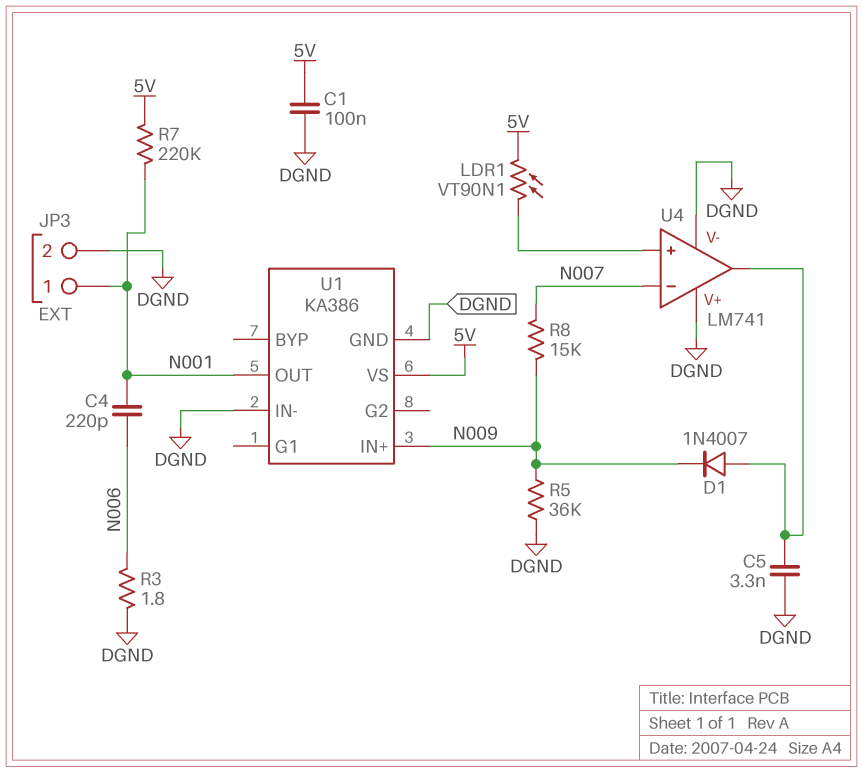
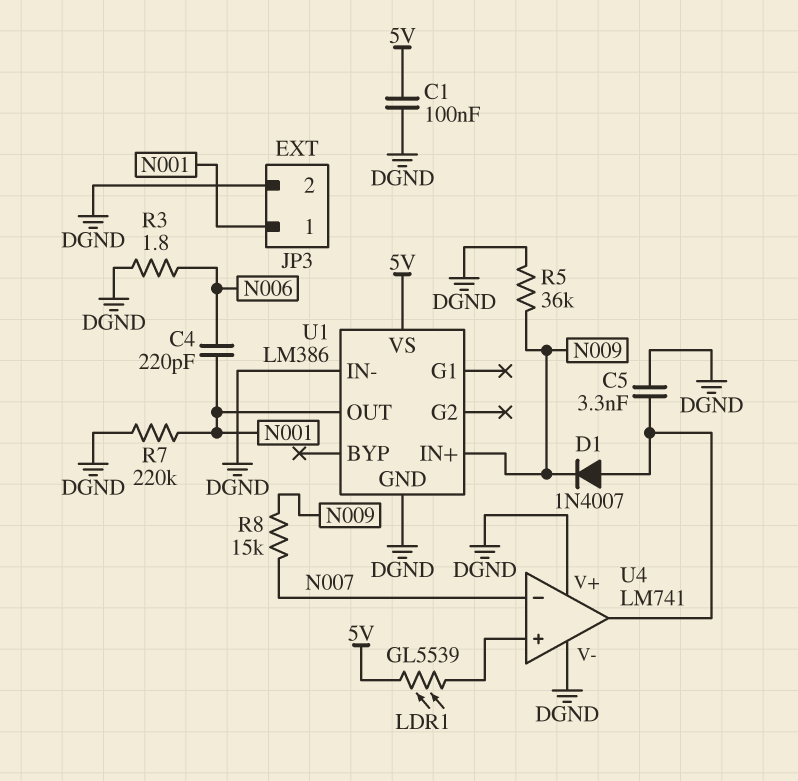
LDR1: VT90N1 (5V, U4/in+) -> GL5539 (5V, U4/in+)
R7: 220k (5V, N001) -> 220k (DGND, N001)
U1: KA386 -> LM386

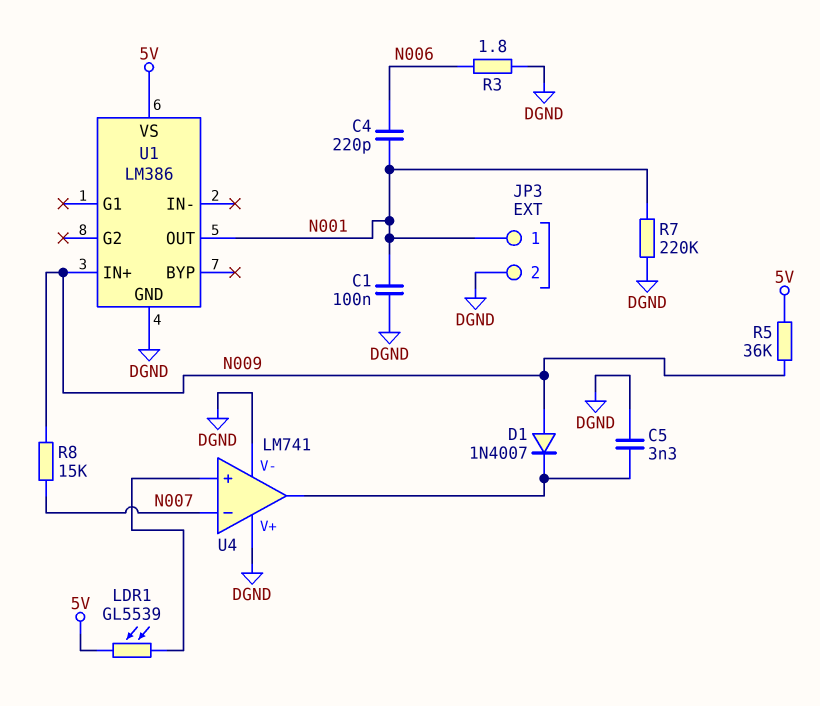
C1: 100nF (5V, DGND) -> 100nF (DGND, N001)
D1: diode 1N4007 (A U4/out, K N009) -> diode 1N4007 (A N009, K U4/out)
R5: 36k (DGND, N009) -> 36k (5V, N009)
U1 pin IN-: DGND -> none

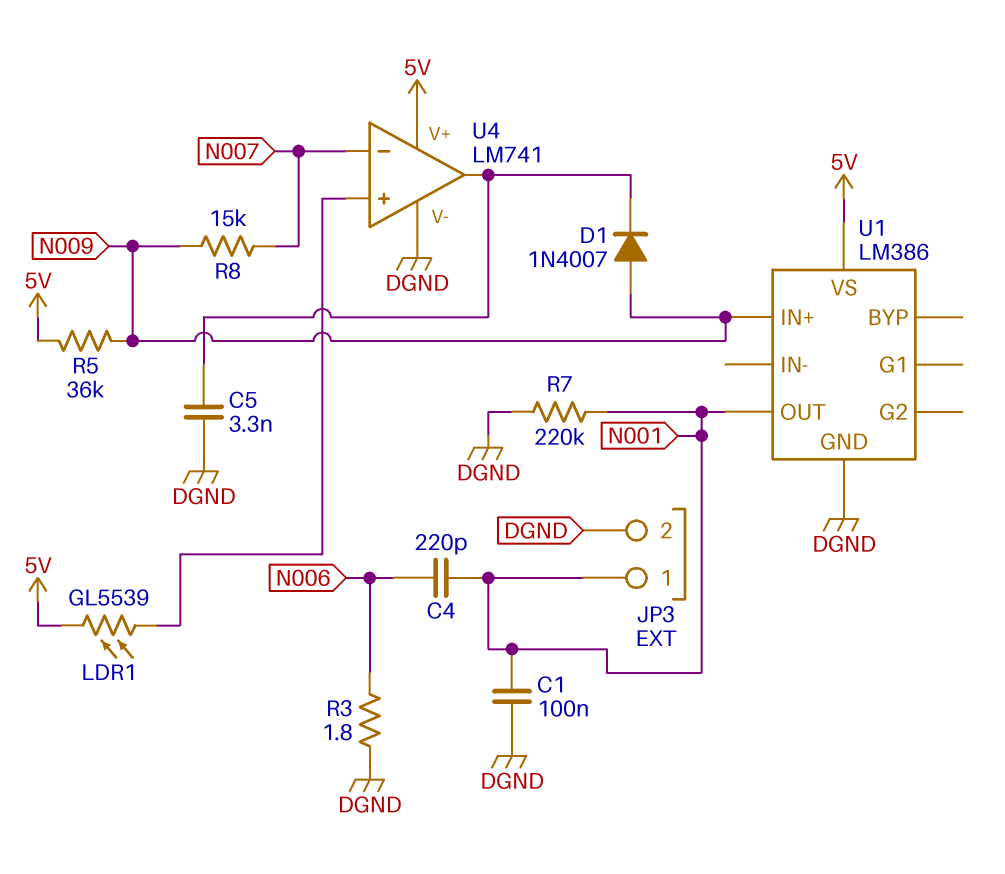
U4 pin V+: DGND -> 5V

